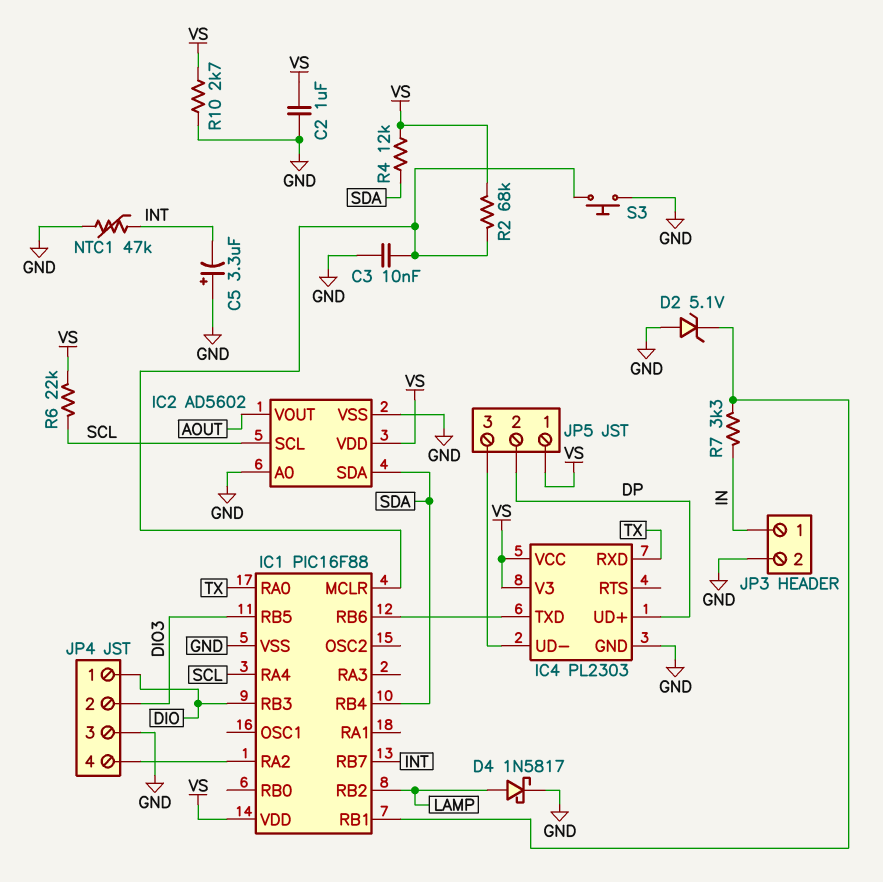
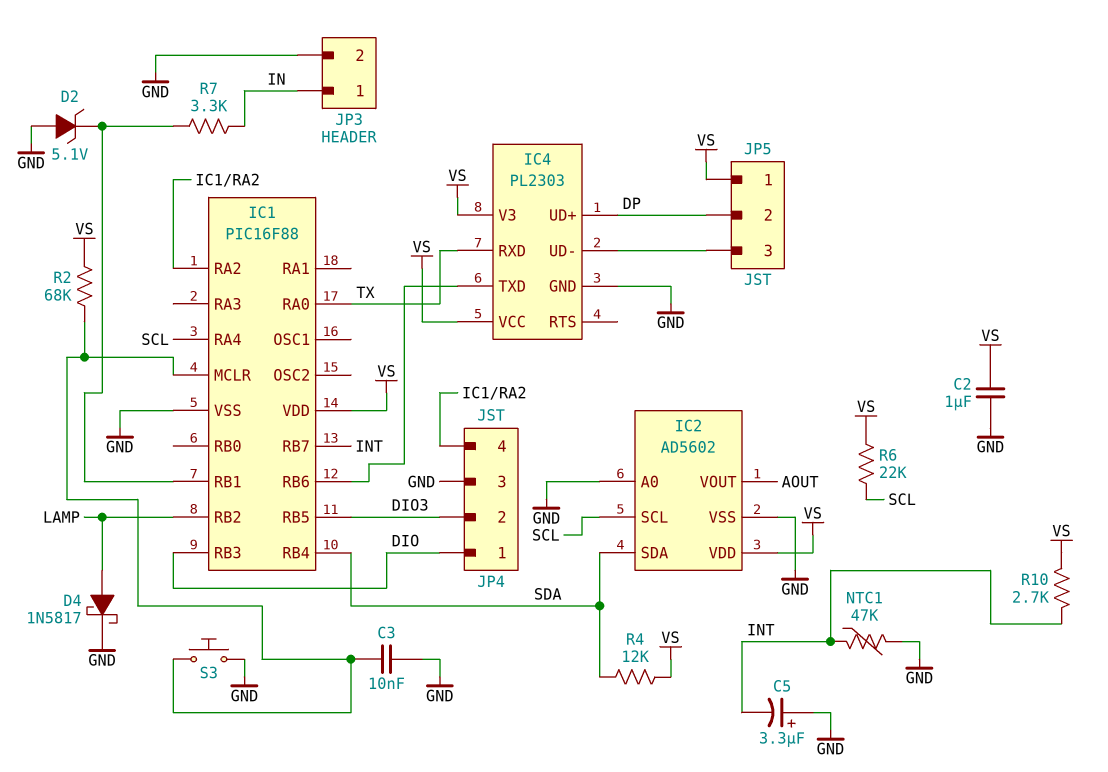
R10: 2.7k (GND, VS) -> 2.7k (INT, VS)

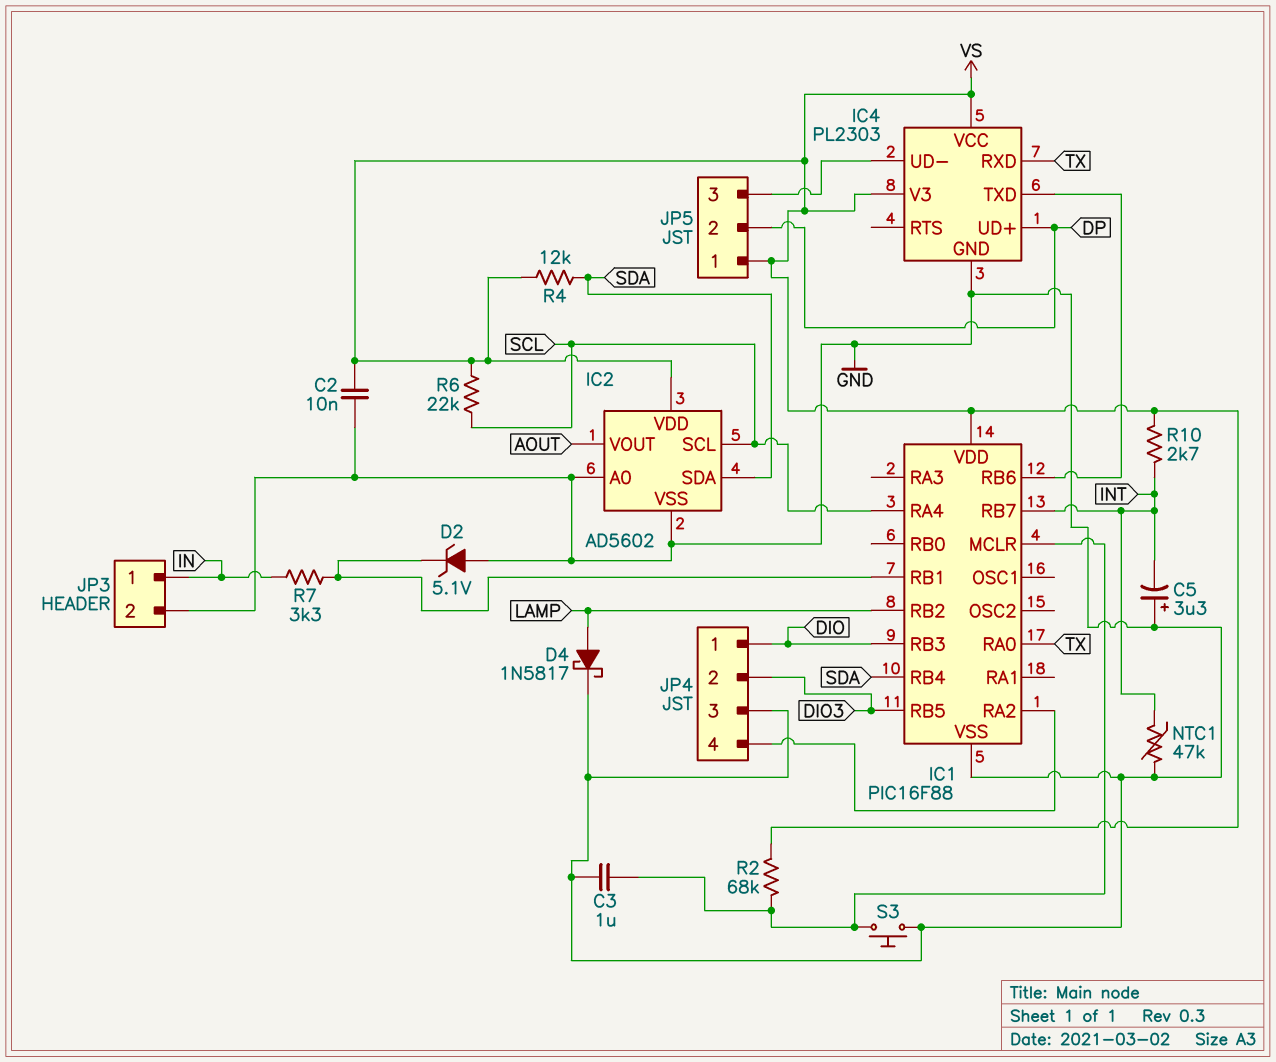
C2: 1uF (GND, VS) -> 10nF (GND, VS)
C3: 10nF (GND, IC1/MCLR) -> 1uF (GND, IC1/MCLR)

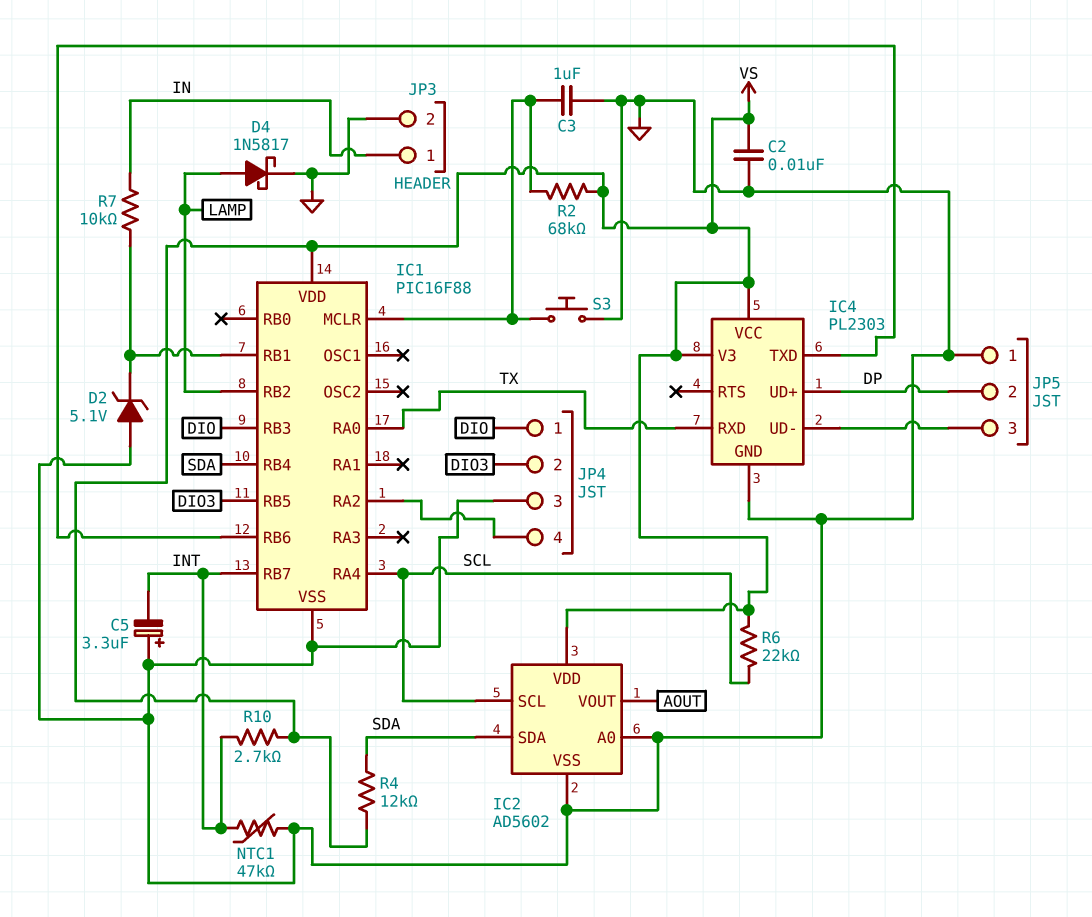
JP5 pin 1: VS -> GND
R7: 3.3k (IC1/RB1, IN) -> 10k (IC1/RB1, IN)

